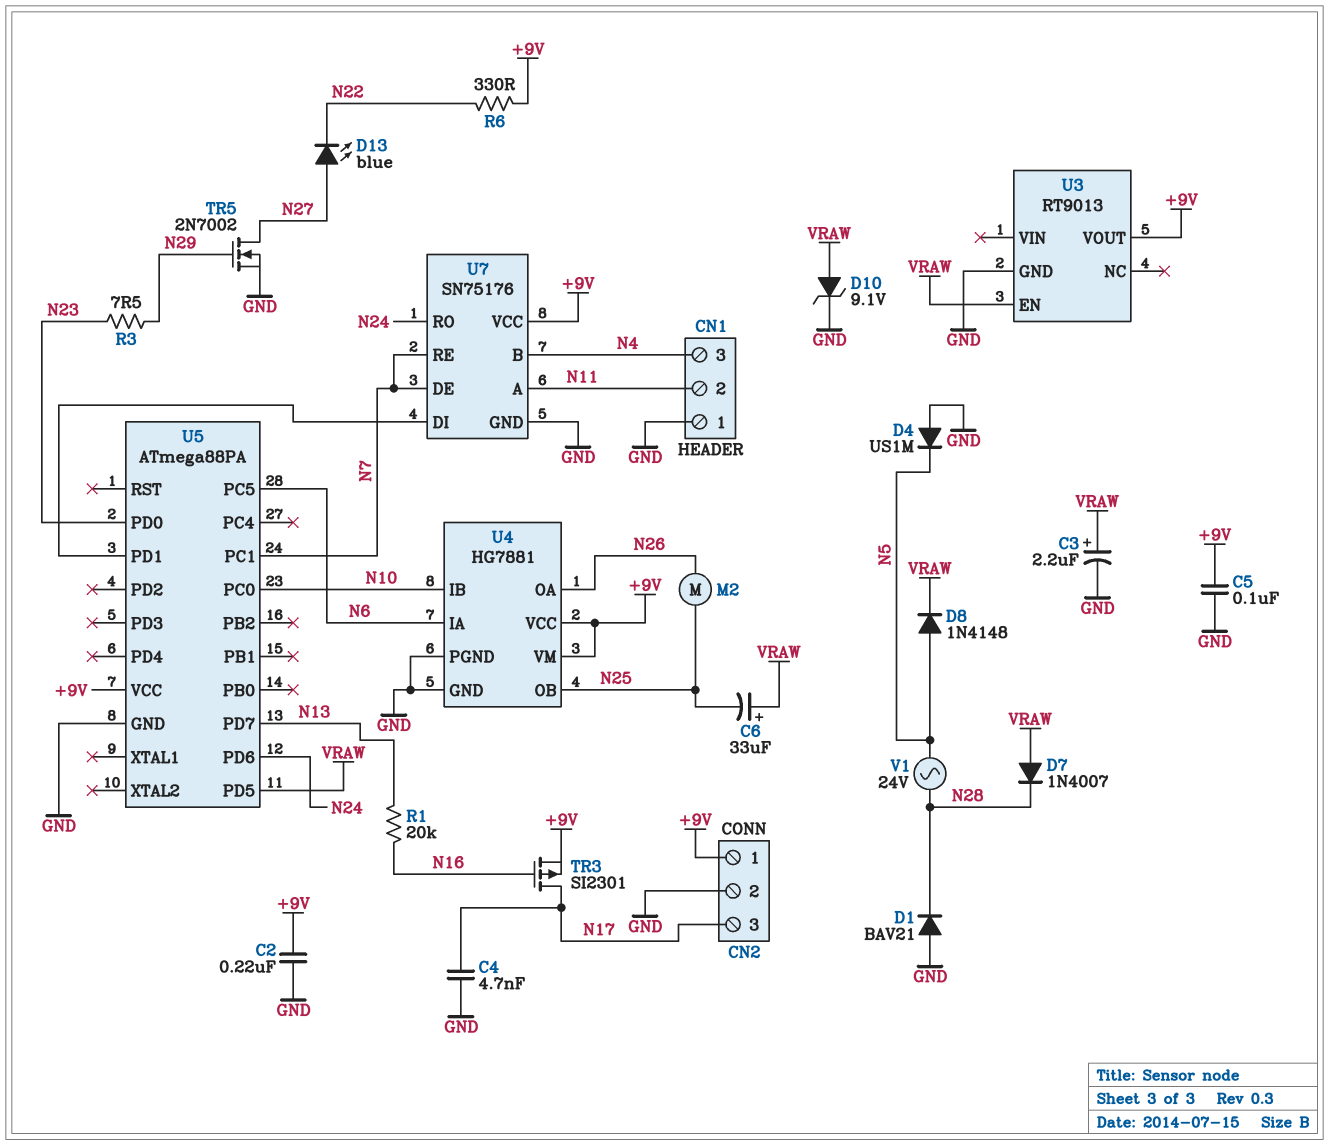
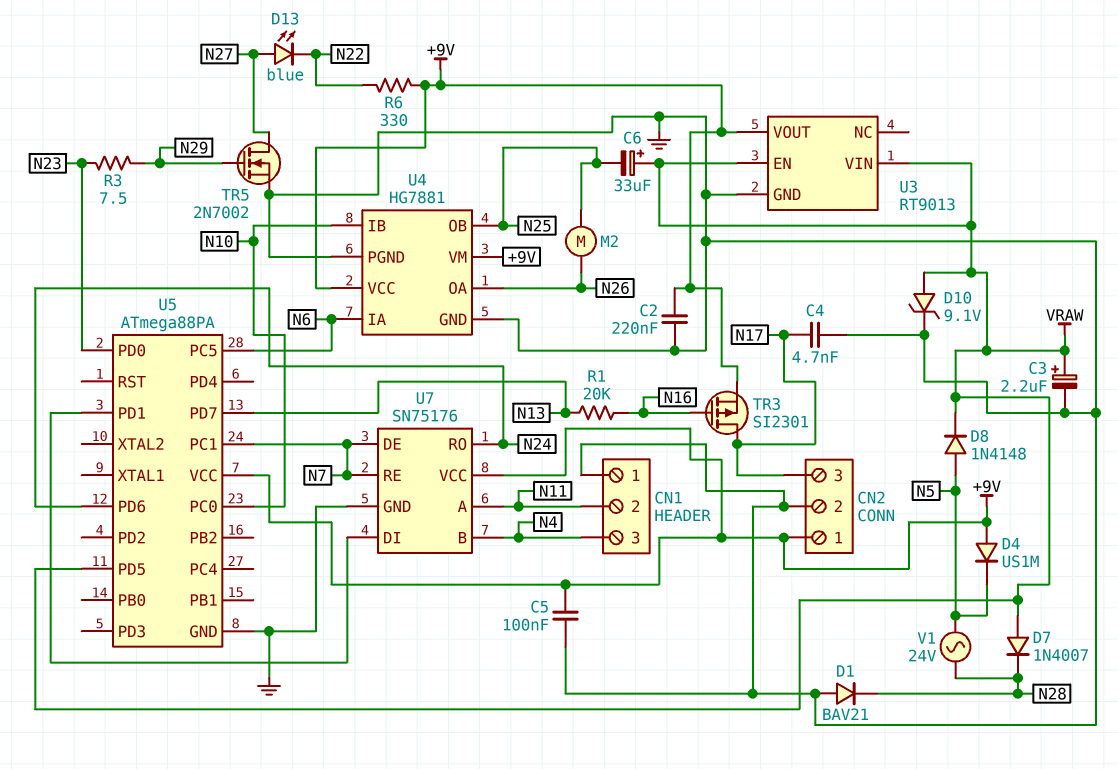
D4: diode US1M (A GND, K N5) -> diode US1M (A +9V, K N5)
U3 pin VIN: none -> VRAW

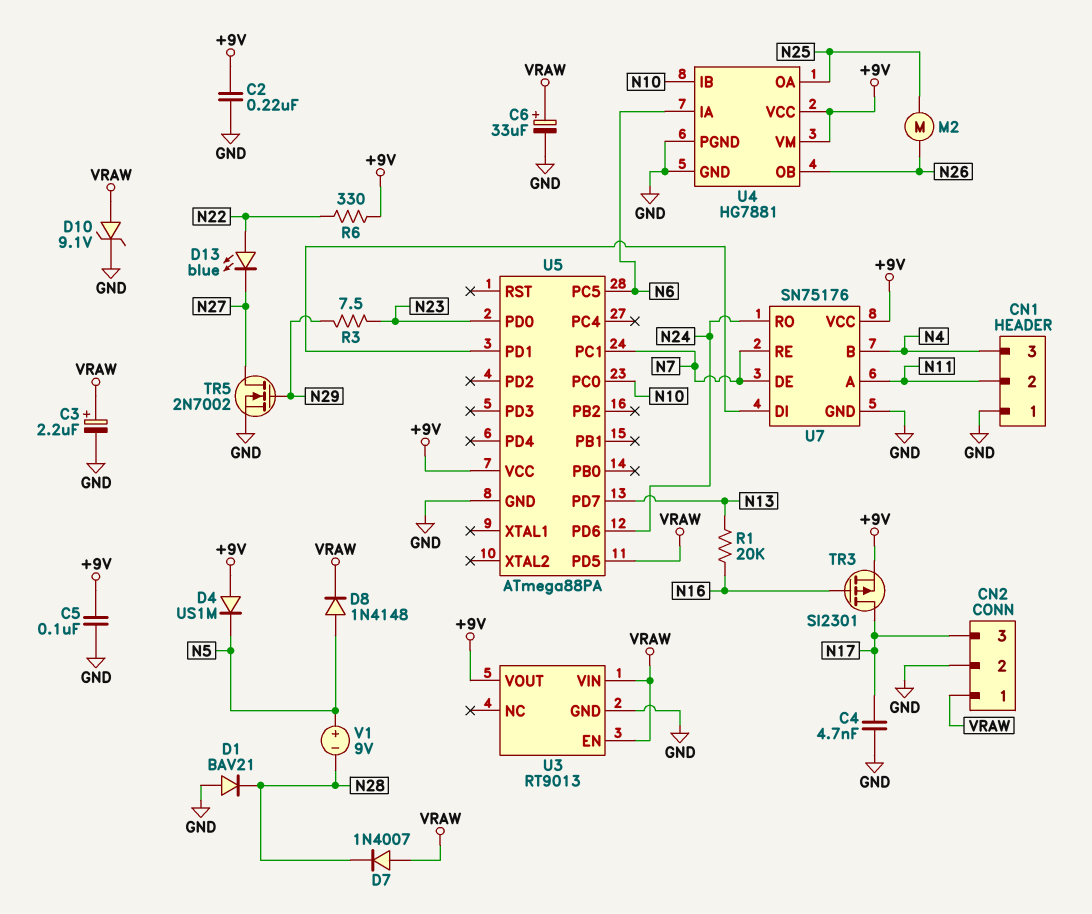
C6: 33uF (plus VRAW, minus N25) -> 33uF (plus VRAW, minus GND)
CN2 pin 1: +9V -> VRAW
D13: LED blue (A N27, K N22) -> LED blue (A N22, K N27)
U4 pin OA: N26 -> N25
U4 pin OB: N25 -> N26
V1: AC 24V (N5, N28) -> 9V (plus N5, minus N28)

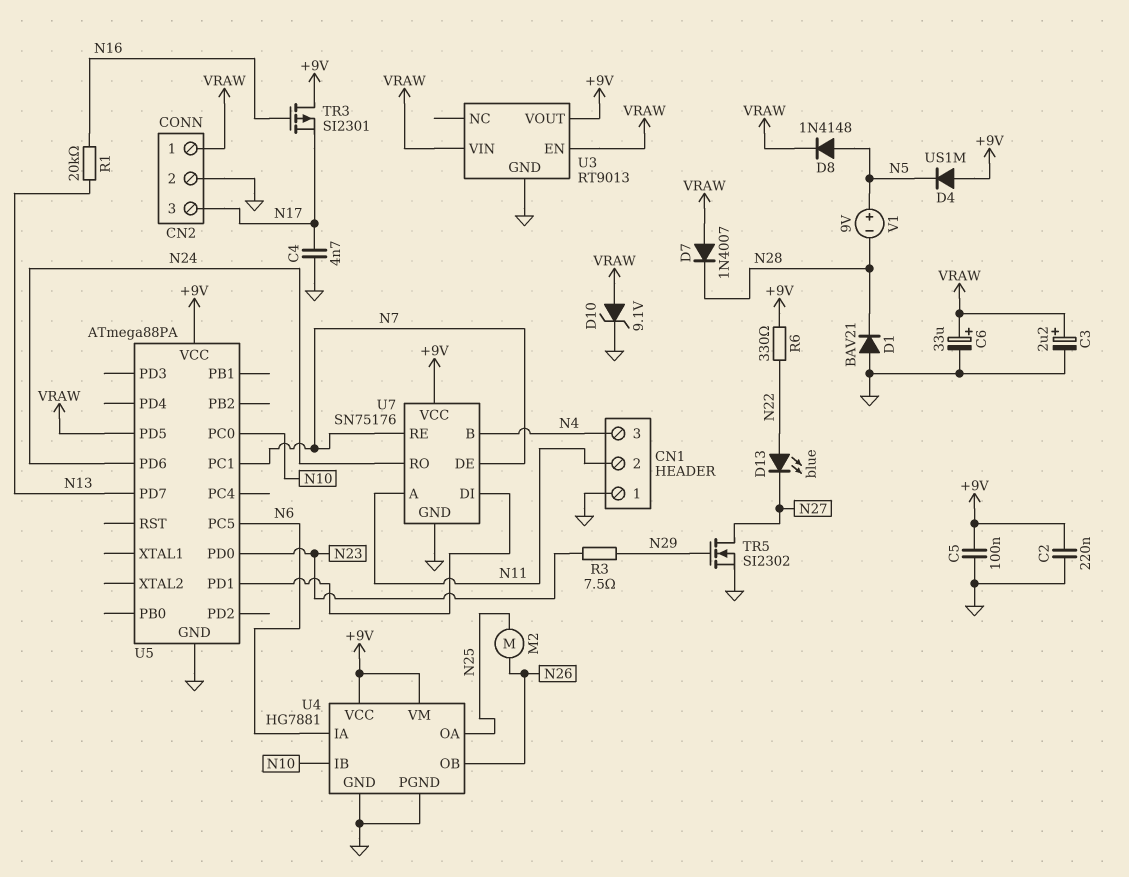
TR3: PMOS SI2301 (G N16, D N17, S +9V) -> PMOS SI2301 (G N16, D +9V, S N17)
TR5: NMOS 2N7002 (G N29, D N27, S GND) -> NMOS SI2302 (G N29, D N27, S GND)

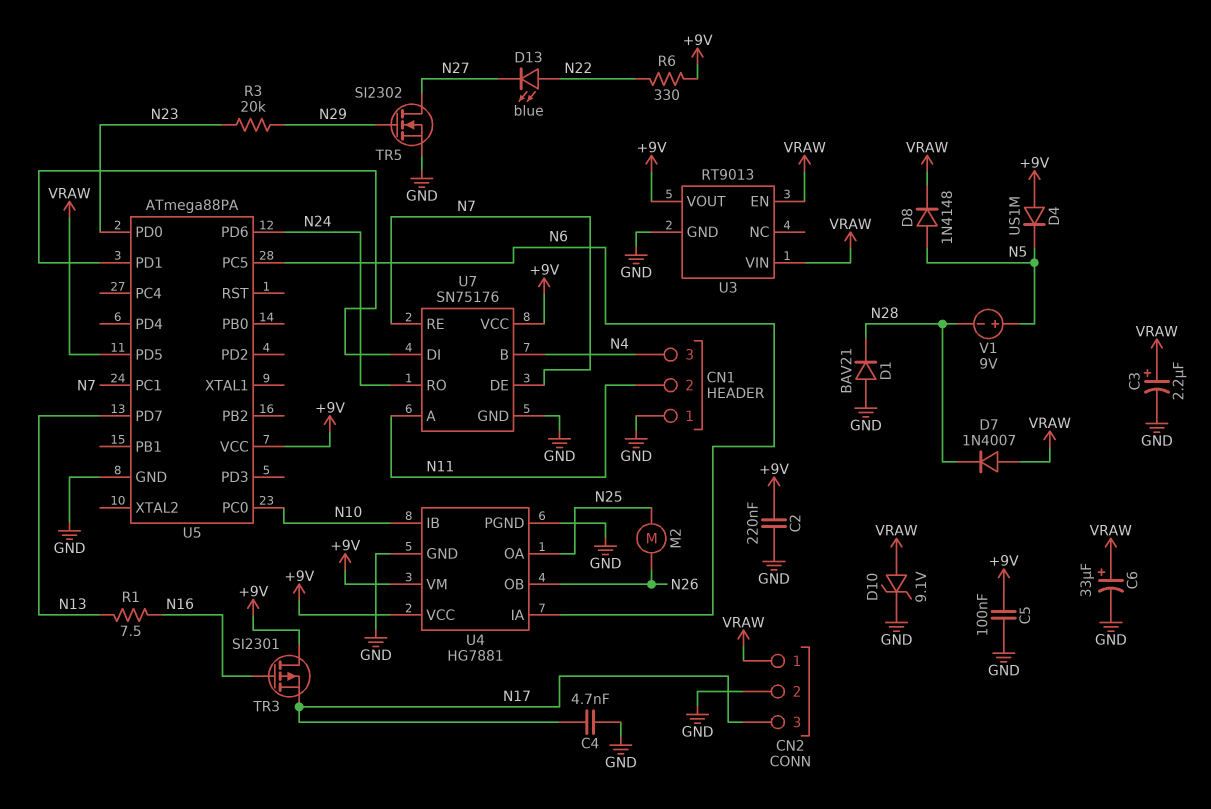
R1: 20k (N13, N16) -> 7.5 (N13, N16)
R3: 7.5 (N23, N29) -> 20k (N23, N29)

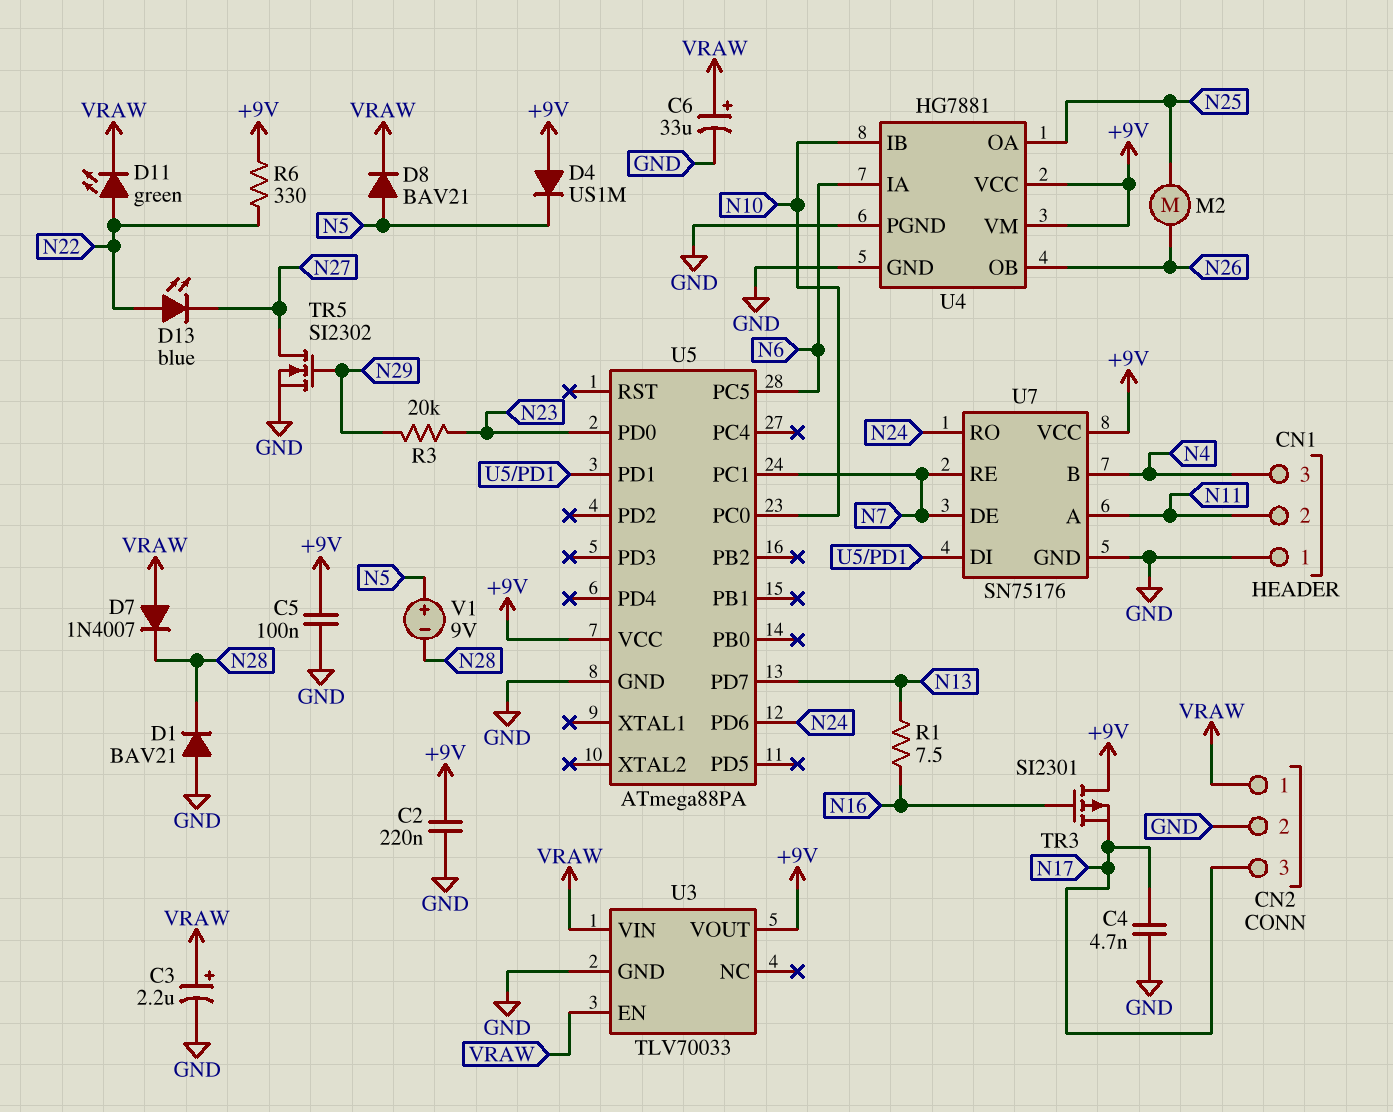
D8: diode 1N4148 (A N5, K VRAW) -> diode BAV21 (A N5, K VRAW)
D10: zener 9.1V (A VRAW, K GND) -> none
D11: none -> LED green (A N22, K VRAW)
U3: RT9013 -> TLV70033
U5 pin PD5: VRAW -> none

